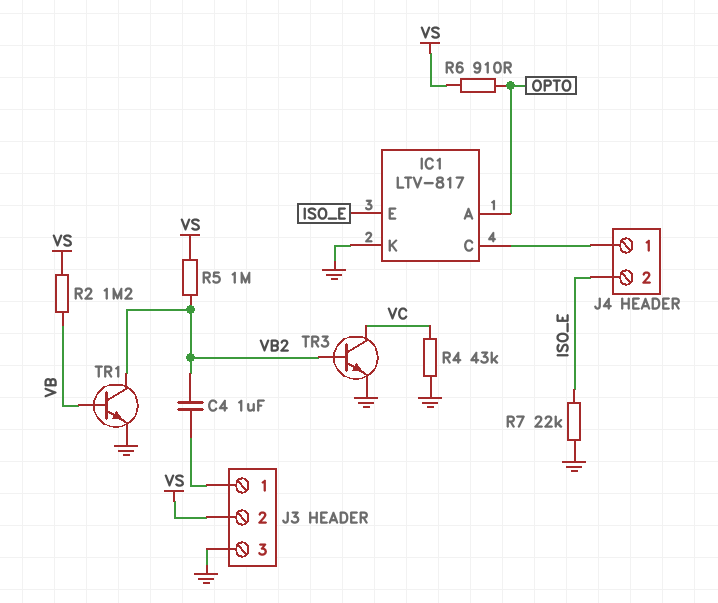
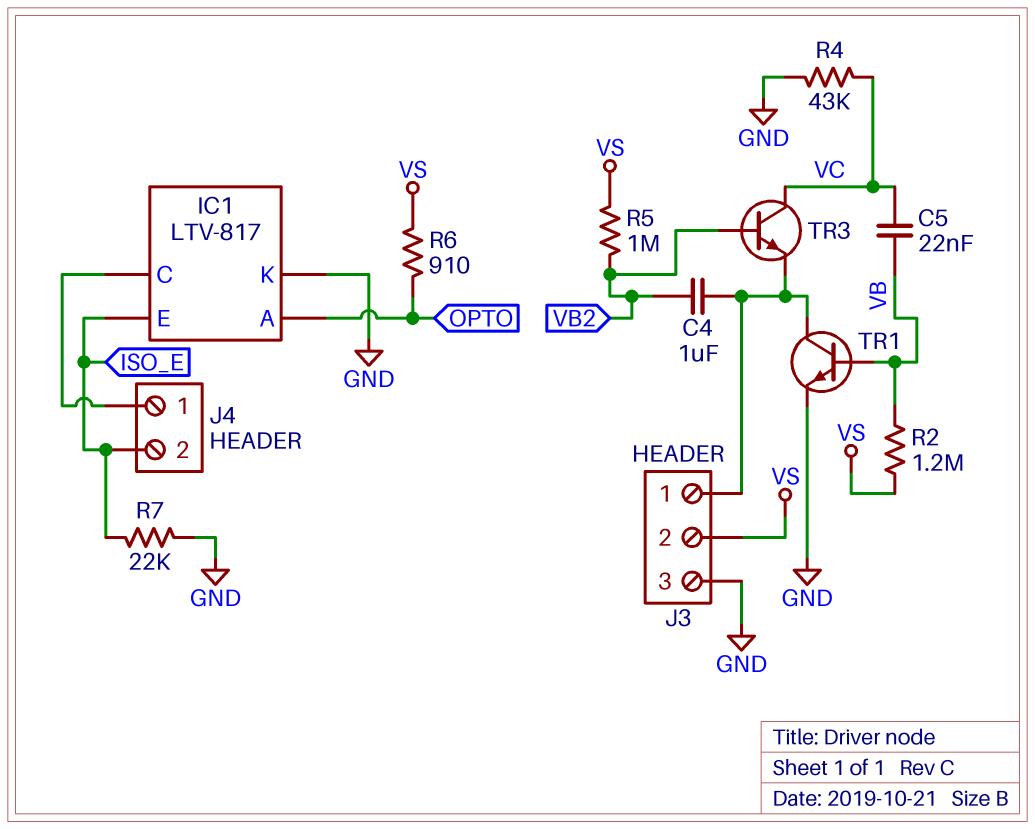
C5: none -> 22nF (VB, VC)
TR1: NPN (B VB, C VB2, E GND) -> NPN (B VB, C J3/1, E GND)
TR3: NPN (B VB2, C VC, E GND) -> NPN (B VB2, C VC, E J3/1)

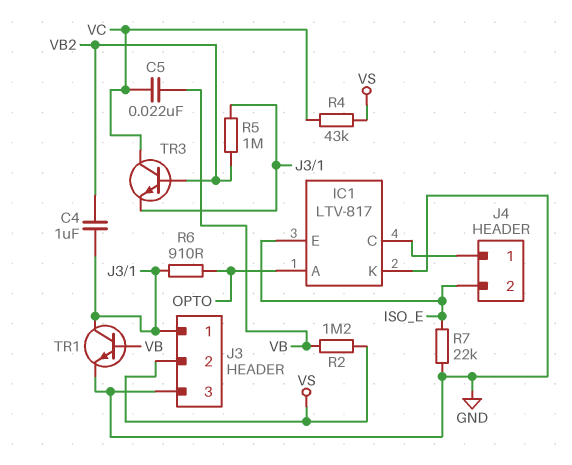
R4: 43k (GND, VC) -> 43k (VC, VS)
R5: 1M (VB2, VS) -> 1M (J3/1, VB2)
R6: 910 (OPTO, VS) -> 910 (J3/1, OPTO)

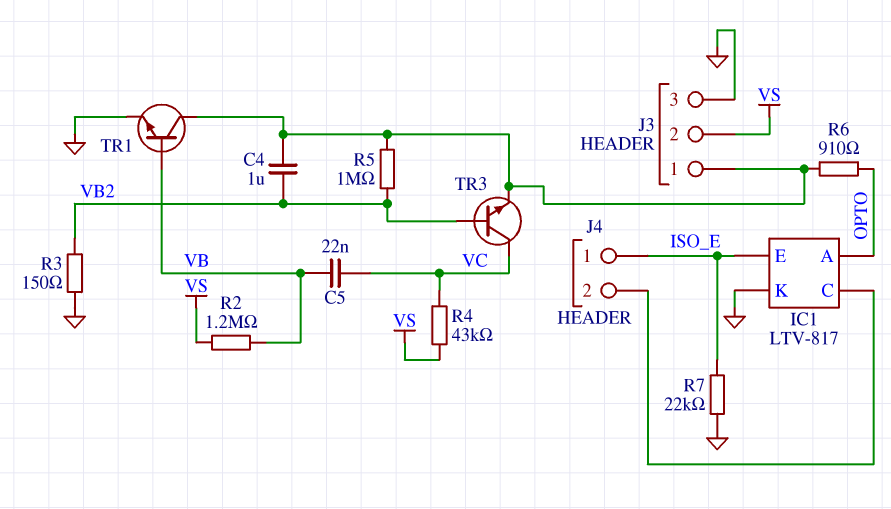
J4 pin 1: IC1/C -> ISO_E
J4 pin 2: ISO_E -> IC1/C
R3: none -> 150 (GND, VB2)

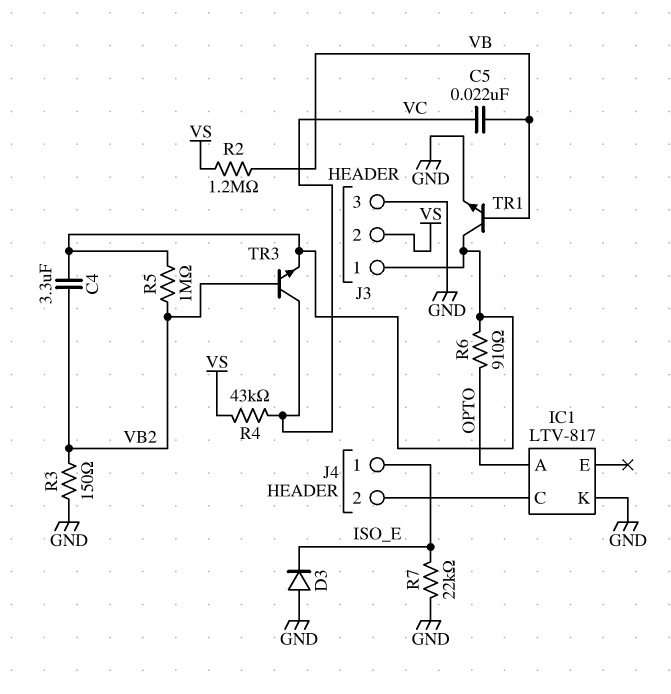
C4: 1uF (J3/1, VB2) -> 3.3uF (J3/1, VB2)
D3: none -> diode (A GND, K ISO_E)
IC1 pin E: ISO_E -> none

